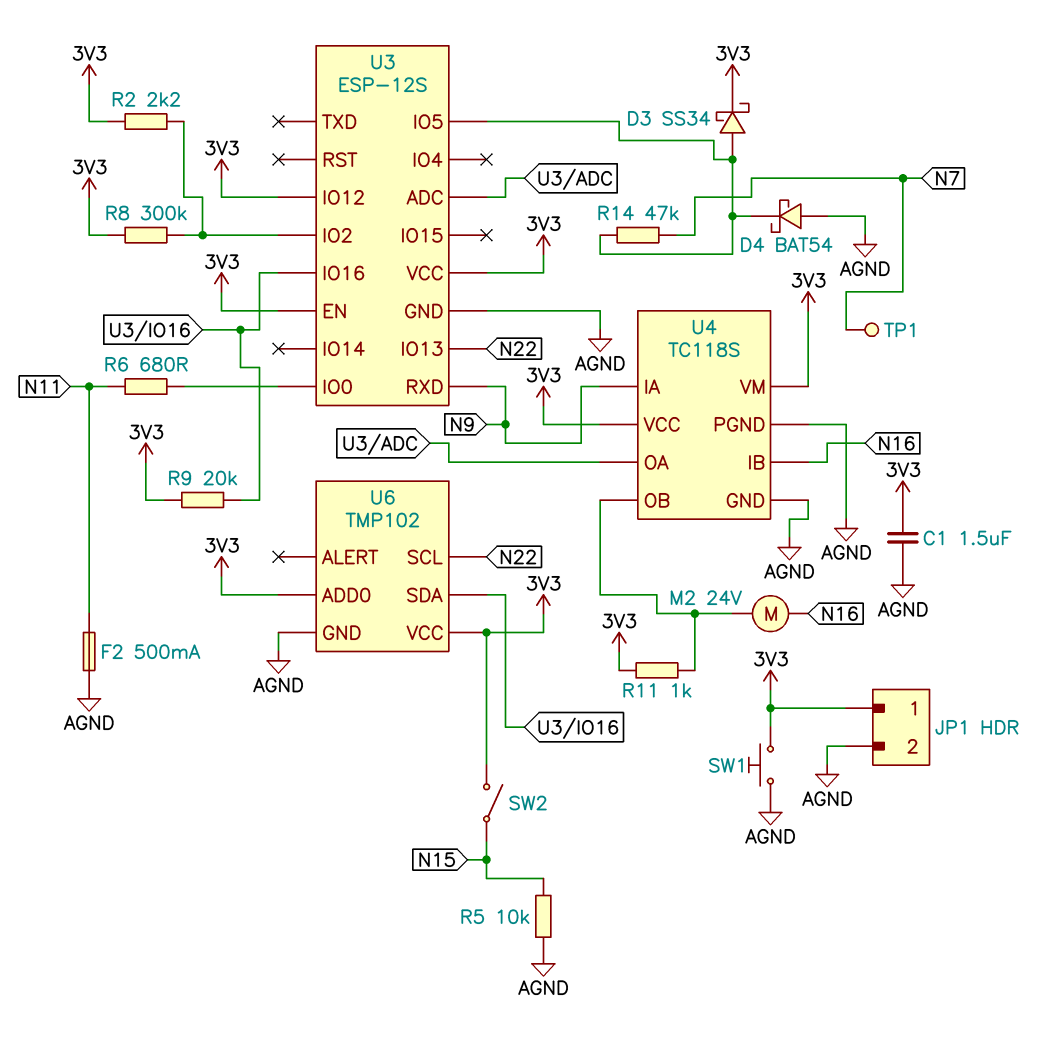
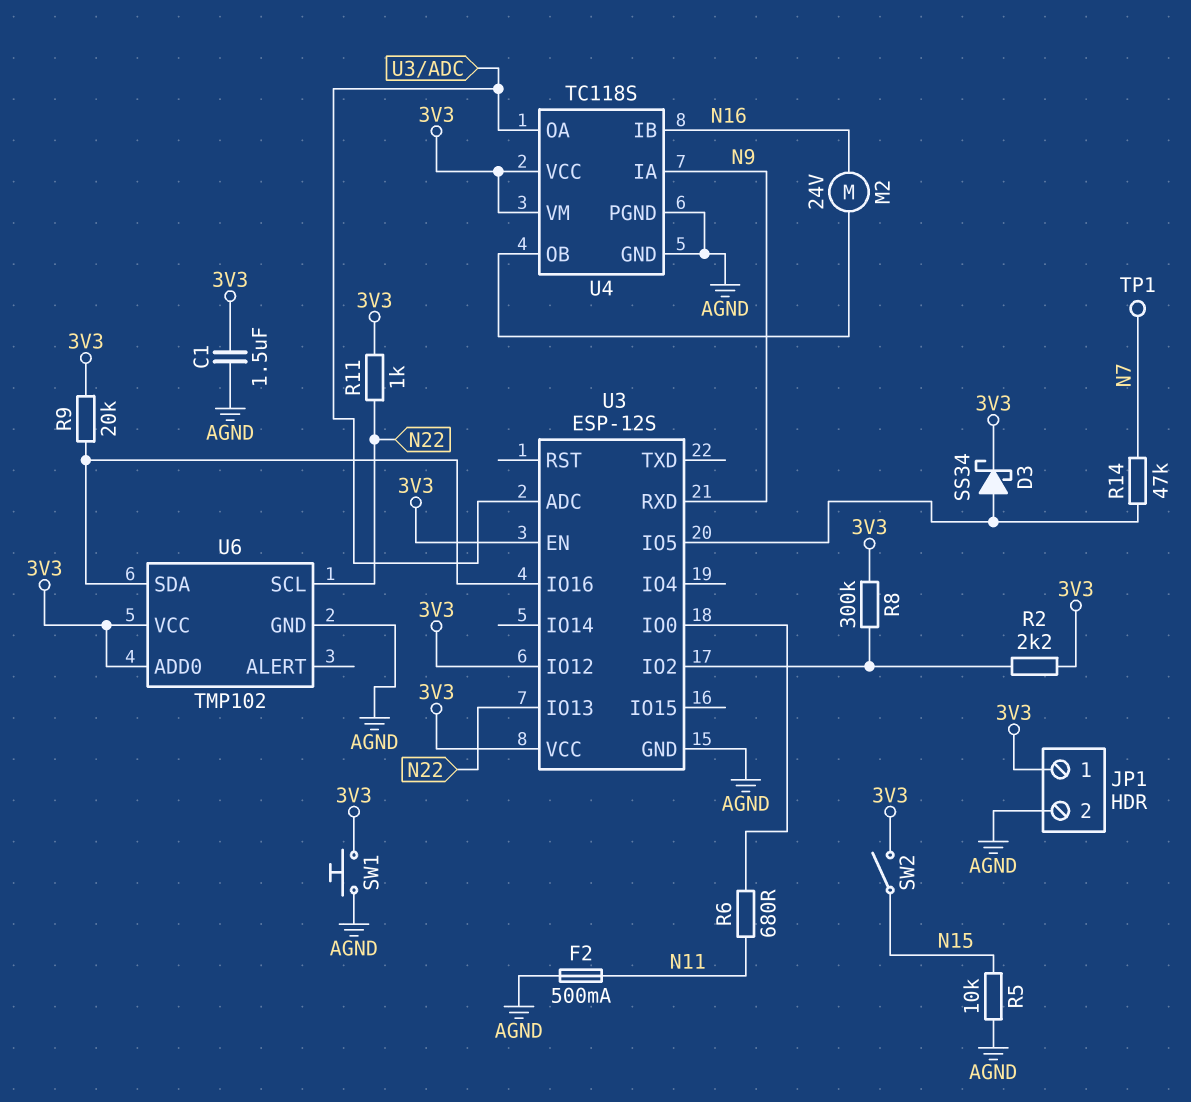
D4: schottky BAT54 (A AGND, K U3/IO5) -> none
R11: 1k (3V3, U4/OB) -> 1k (3V3, N22)

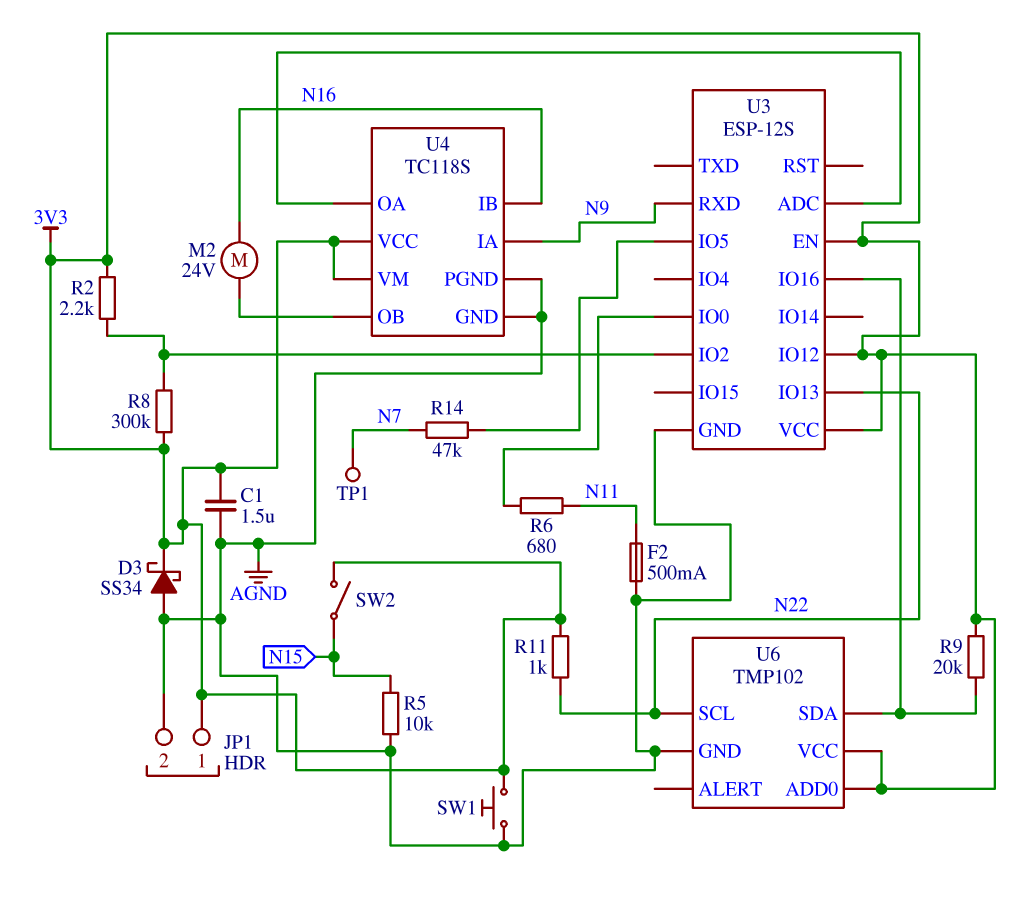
D3: schottky SS34 (A U3/IO5, K 3V3) -> schottky SS34 (A AGND, K 3V3)

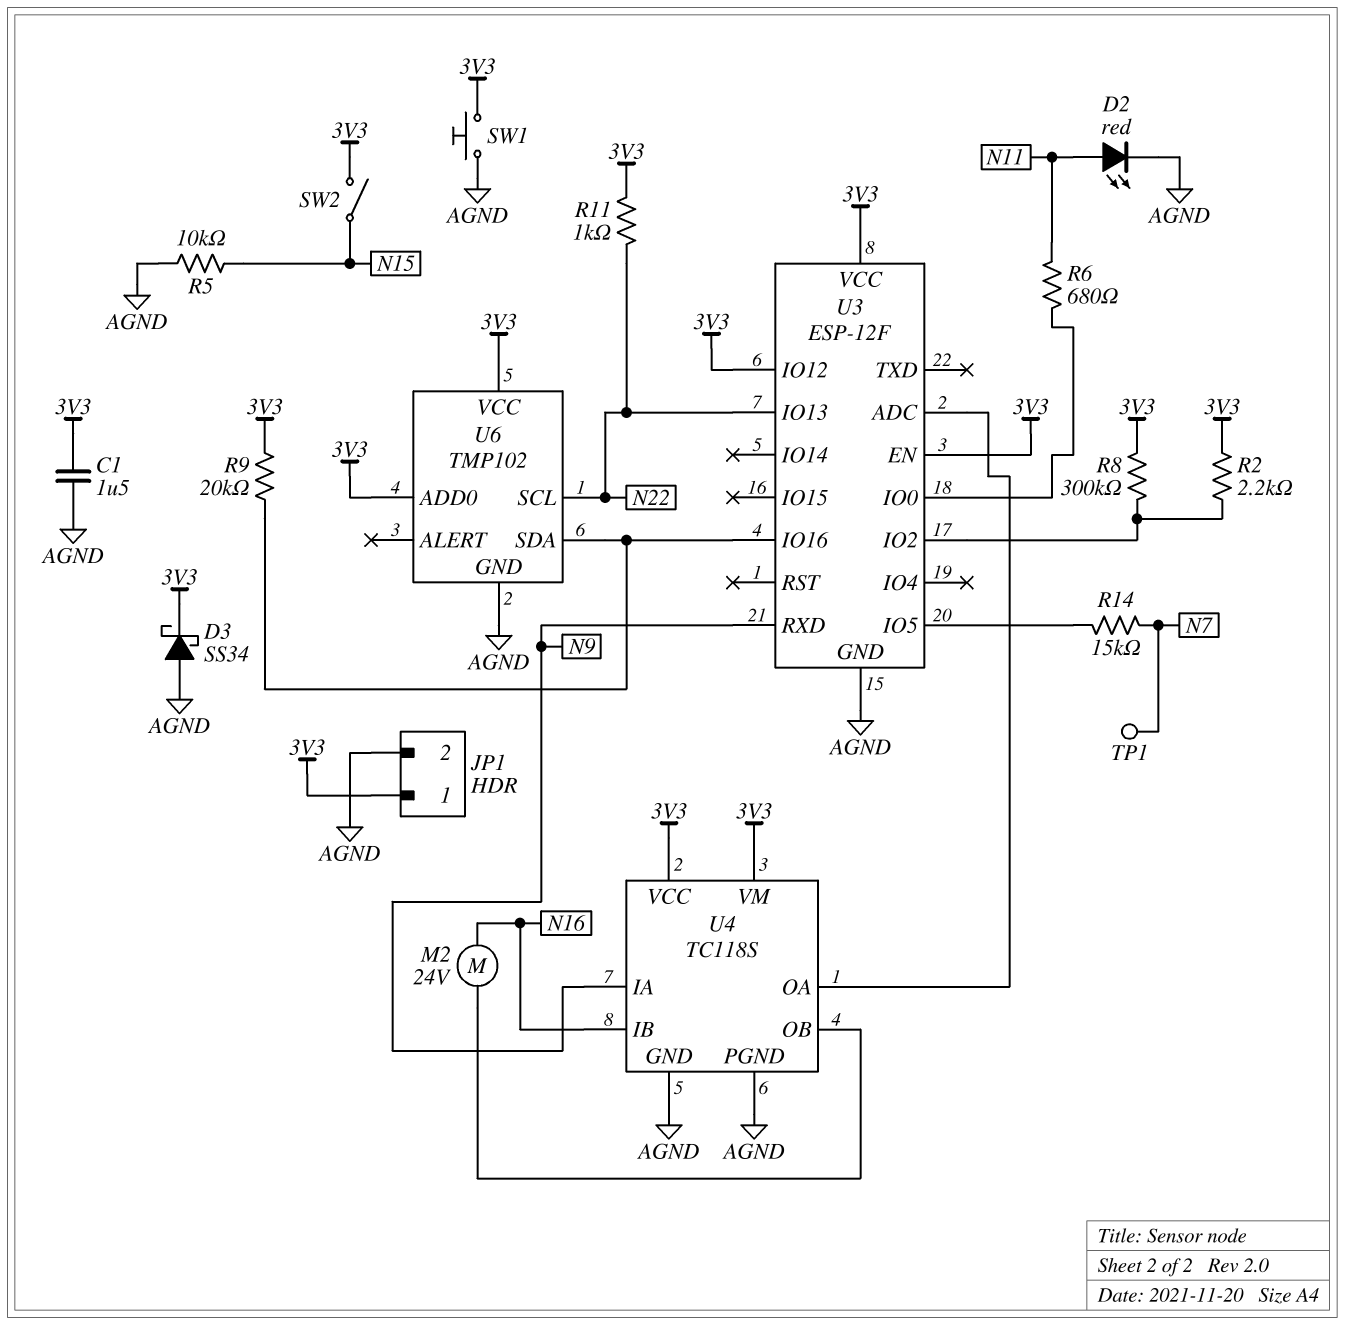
D2: none -> LED red (A N11, K AGND)
F2: 500mA (AGND, N11) -> none
R14: 47k (N7, U3/IO5) -> 15k (N7, U3/IO5)
U3: ESP-12S -> ESP-12F

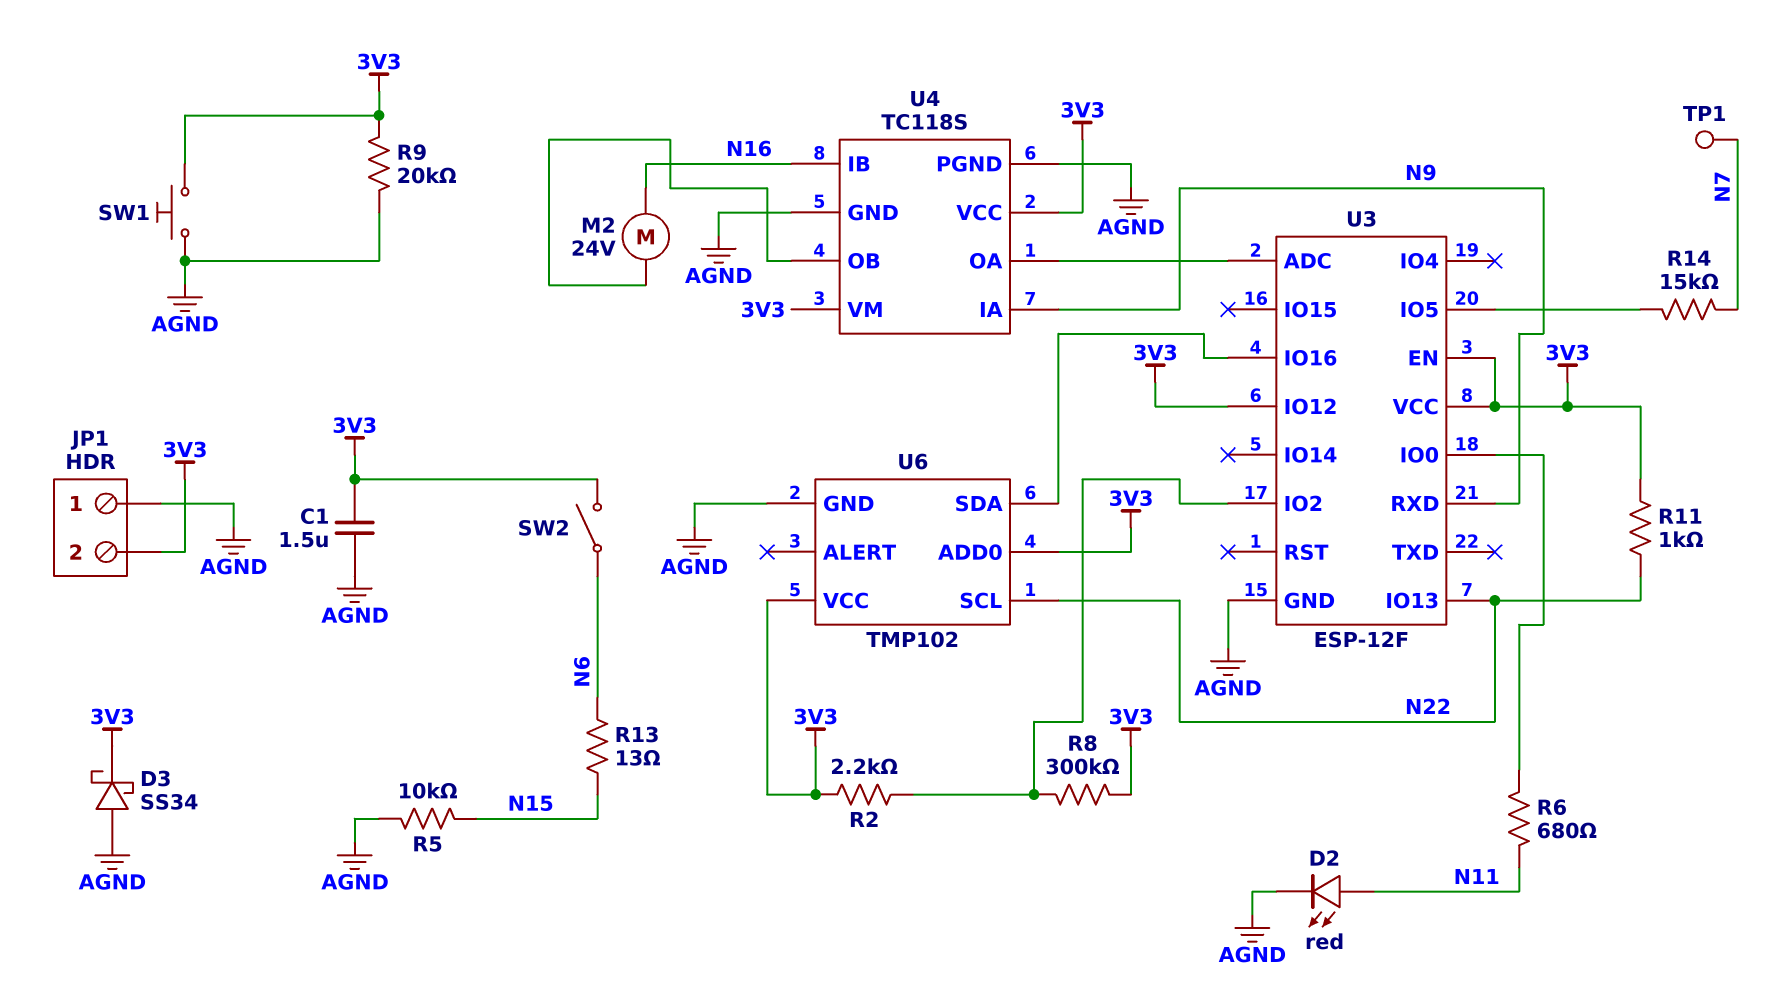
JP1 pin 1: 3V3 -> AGND
JP1 pin 2: AGND -> 3V3
R9: 20k (3V3, U3/IO16) -> 20k (3V3, AGND)
R13: none -> 13 (N6, N15)
SW2: switch (3V3, N15) -> switch (3V3, N6)

